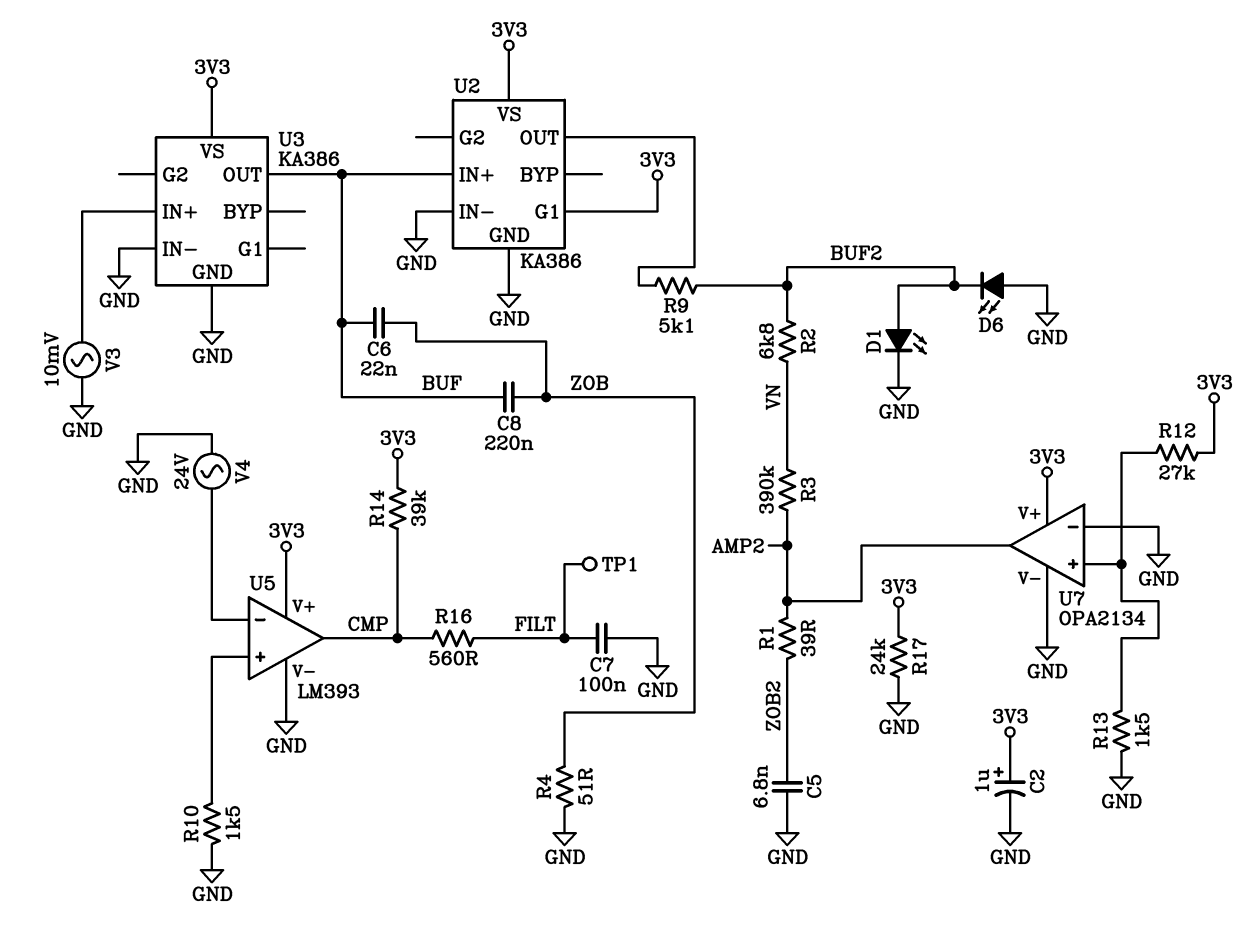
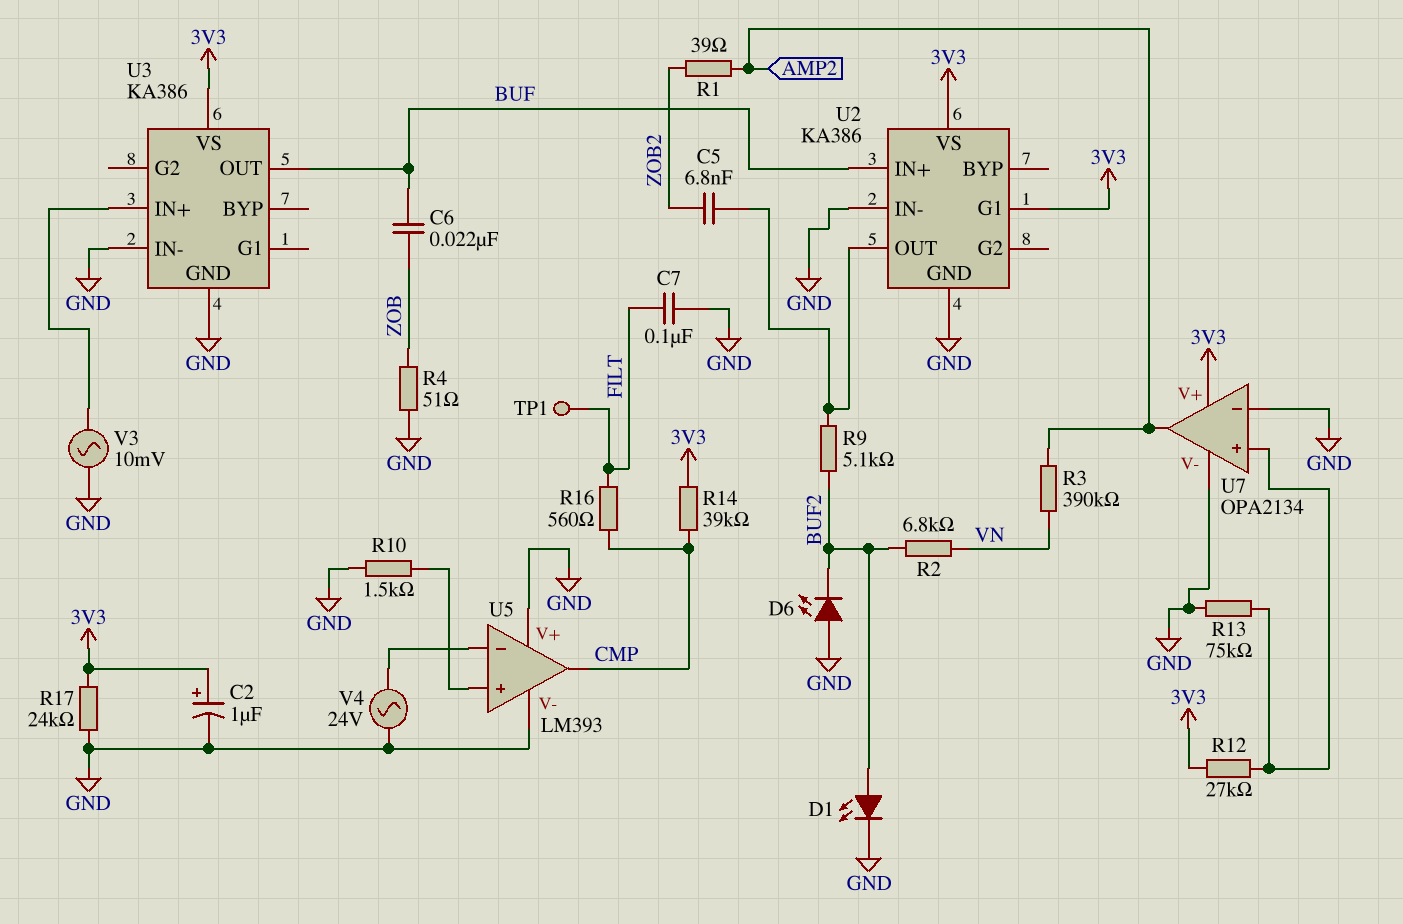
C5: 6.8nF (GND, ZOB2) -> 6.8nF (U2/OUT, ZOB2)
C8: 220nF (BUF, ZOB) -> none
R13: 1.5k (GND, U7/in+) -> 75k (GND, U7/in+)
U5 pin V+: 3V3 -> GND

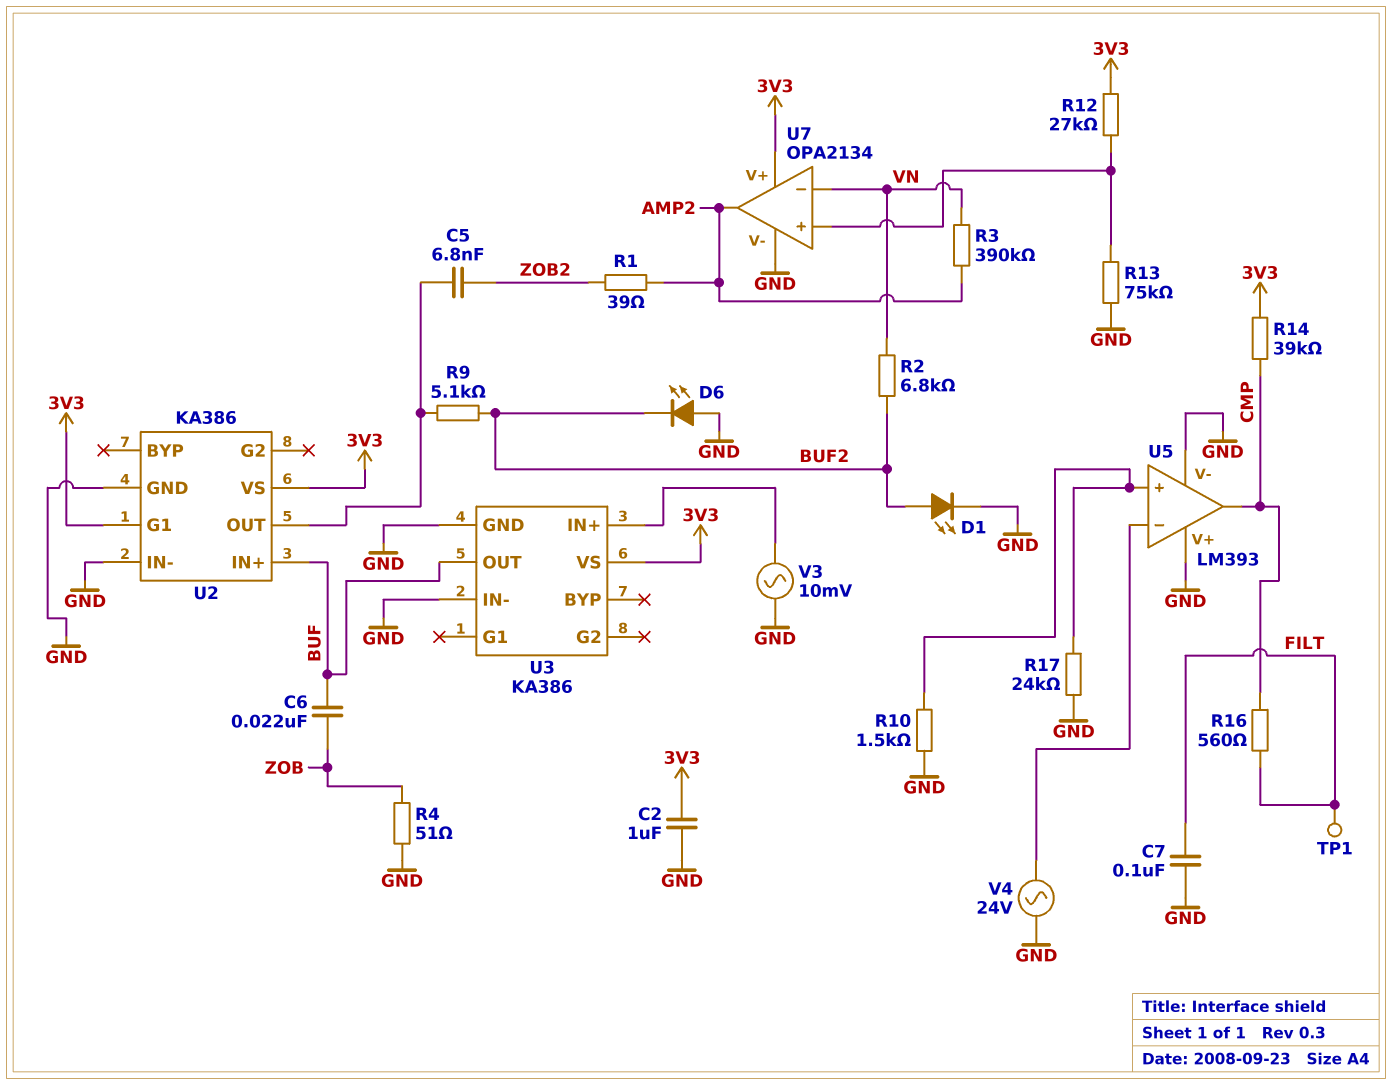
C2: 1uF (plus 3V3, minus GND) -> 1uF (3V3, GND)
R17: 24k (3V3, GND) -> 24k (GND, U5/in+)
U7 pin in-: GND -> VN

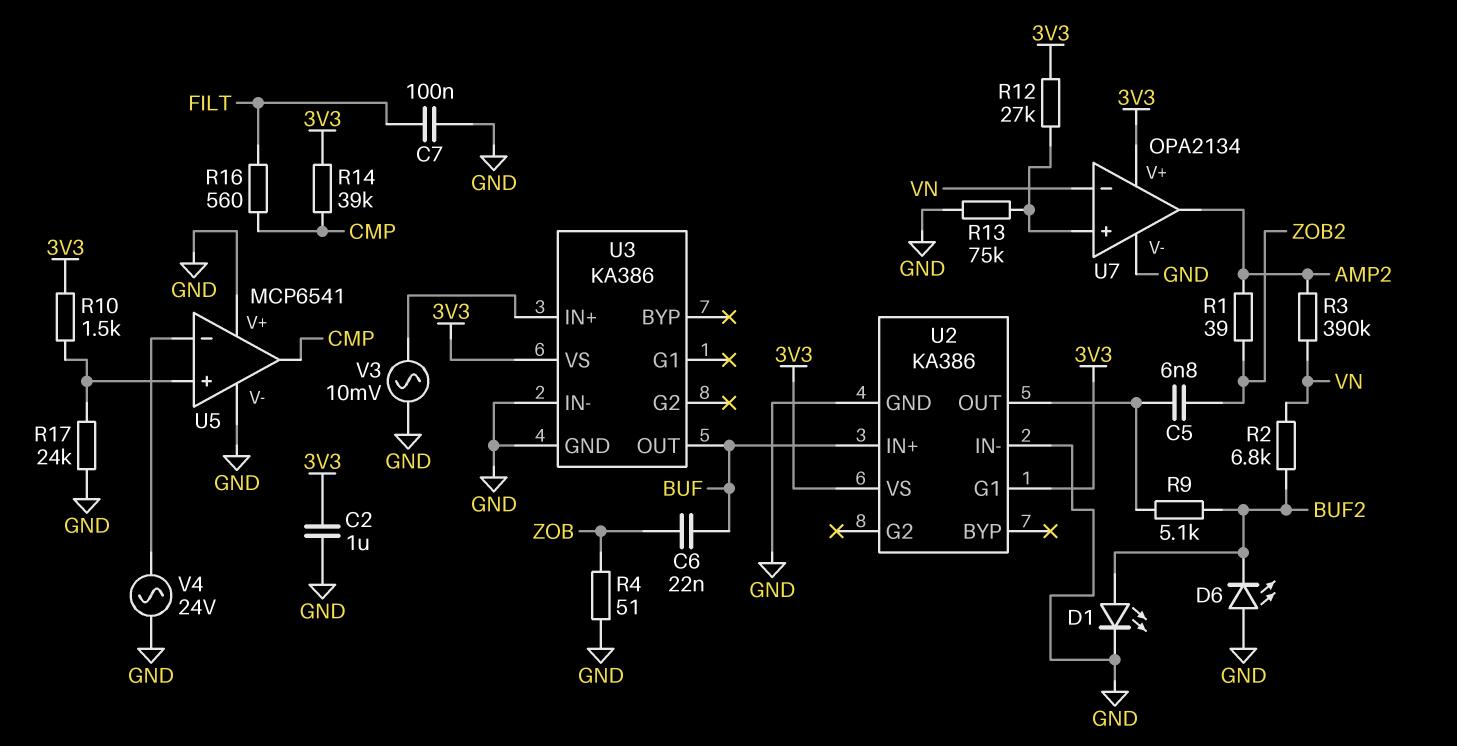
R10: 1.5k (GND, U5/in+) -> 1.5k (3V3, U5/in+)
TP1: test point (FILT) -> none
U5: LM393 -> MCP6541

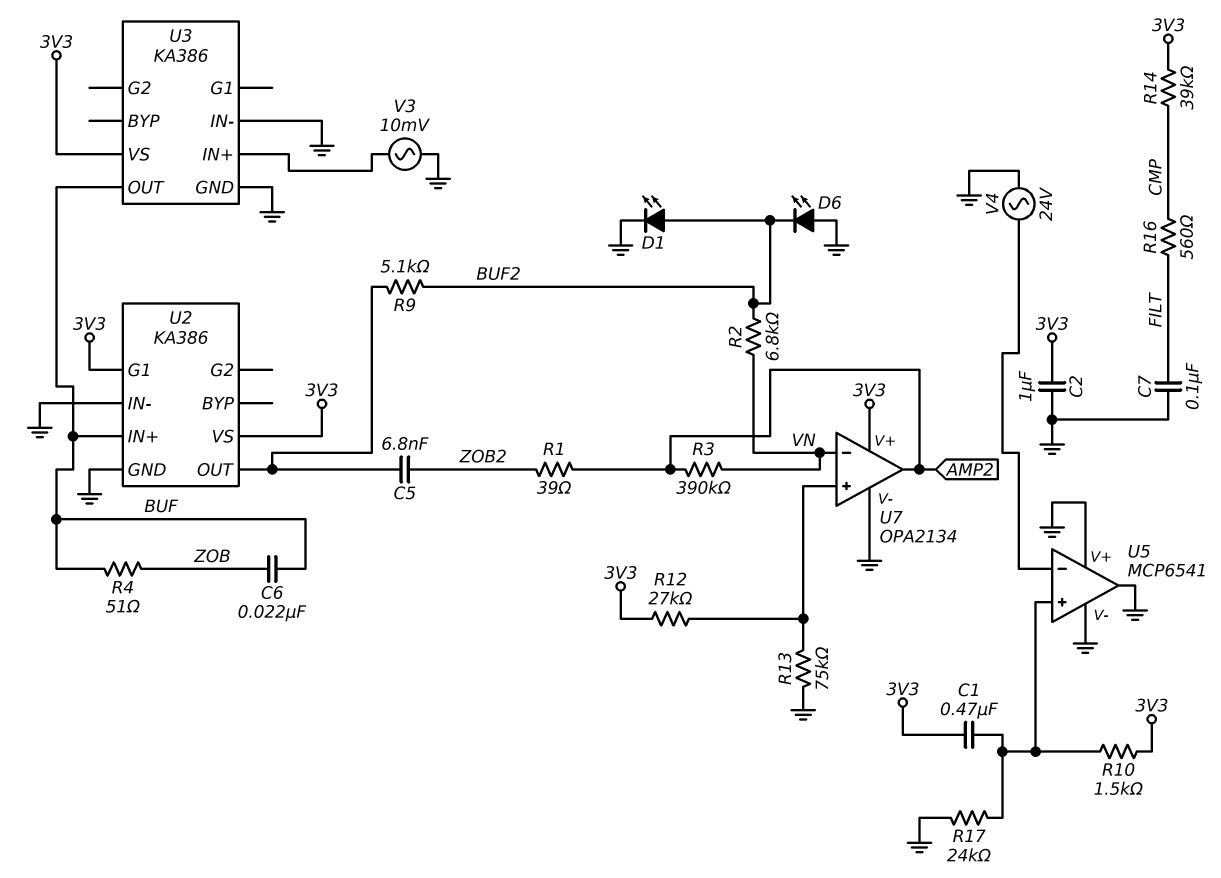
C1: none -> 470nF (3V3, U5/in+)
R4: 51 (GND, ZOB) -> 51 (BUF, ZOB)
U5 pin out: CMP -> GND

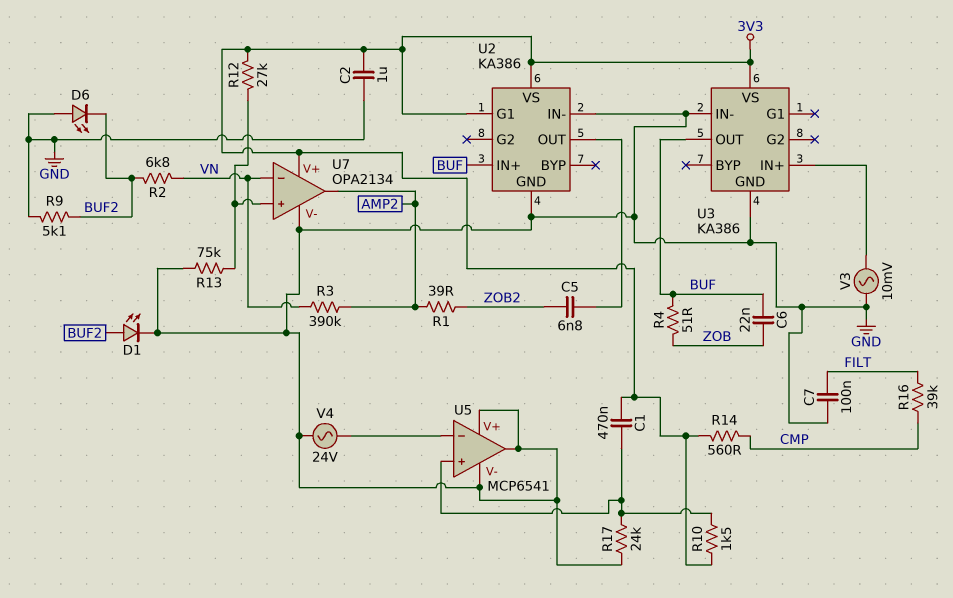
R9: 5.1k (BUF2, U2/OUT) -> 5.1k (BUF2, GND)
R14: 39k (3V3, CMP) -> 560 (3V3, CMP)
R16: 560 (CMP, FILT) -> 39k (CMP, FILT)

